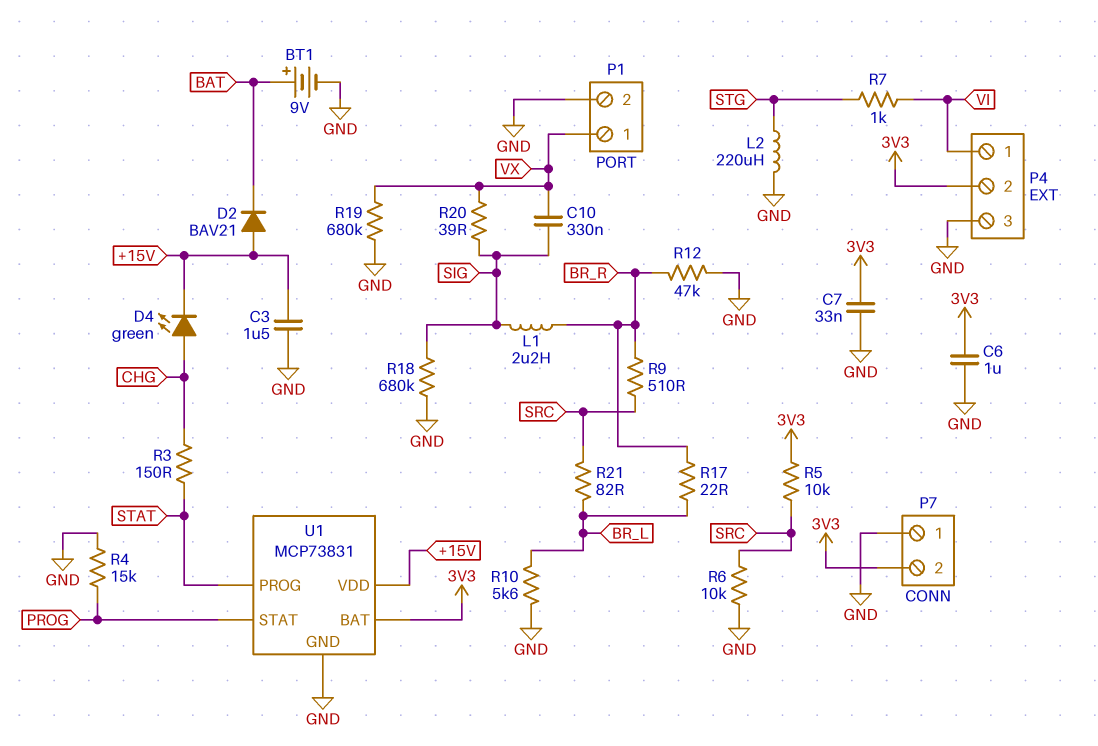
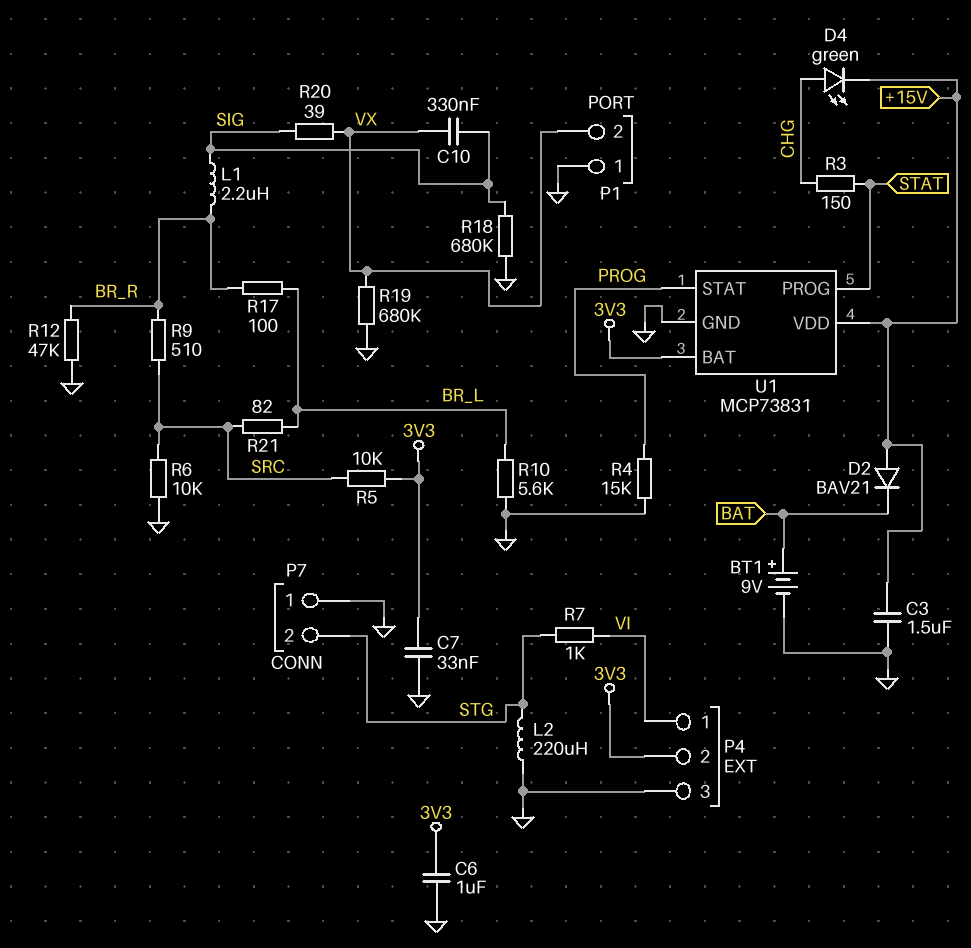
P1 pin 1: VX -> GND
P1 pin 2: GND -> VX
P7 pin 2: 3V3 -> STG
R17: 22 (BR_L, BR_R) -> 100 (BR_L, BR_R)

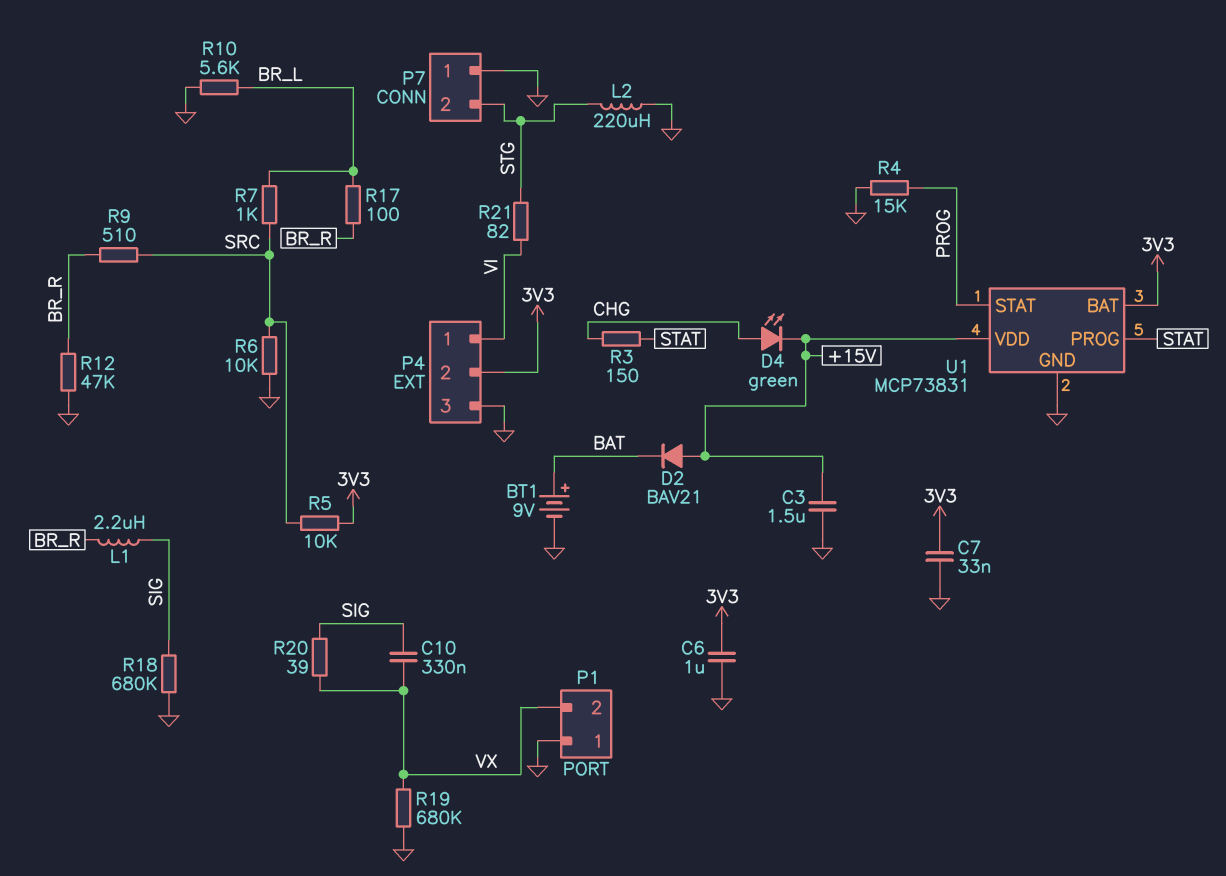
R7: 1k (STG, VI) -> 1k (BR_L, SRC)
R21: 82 (BR_L, SRC) -> 82 (STG, VI)

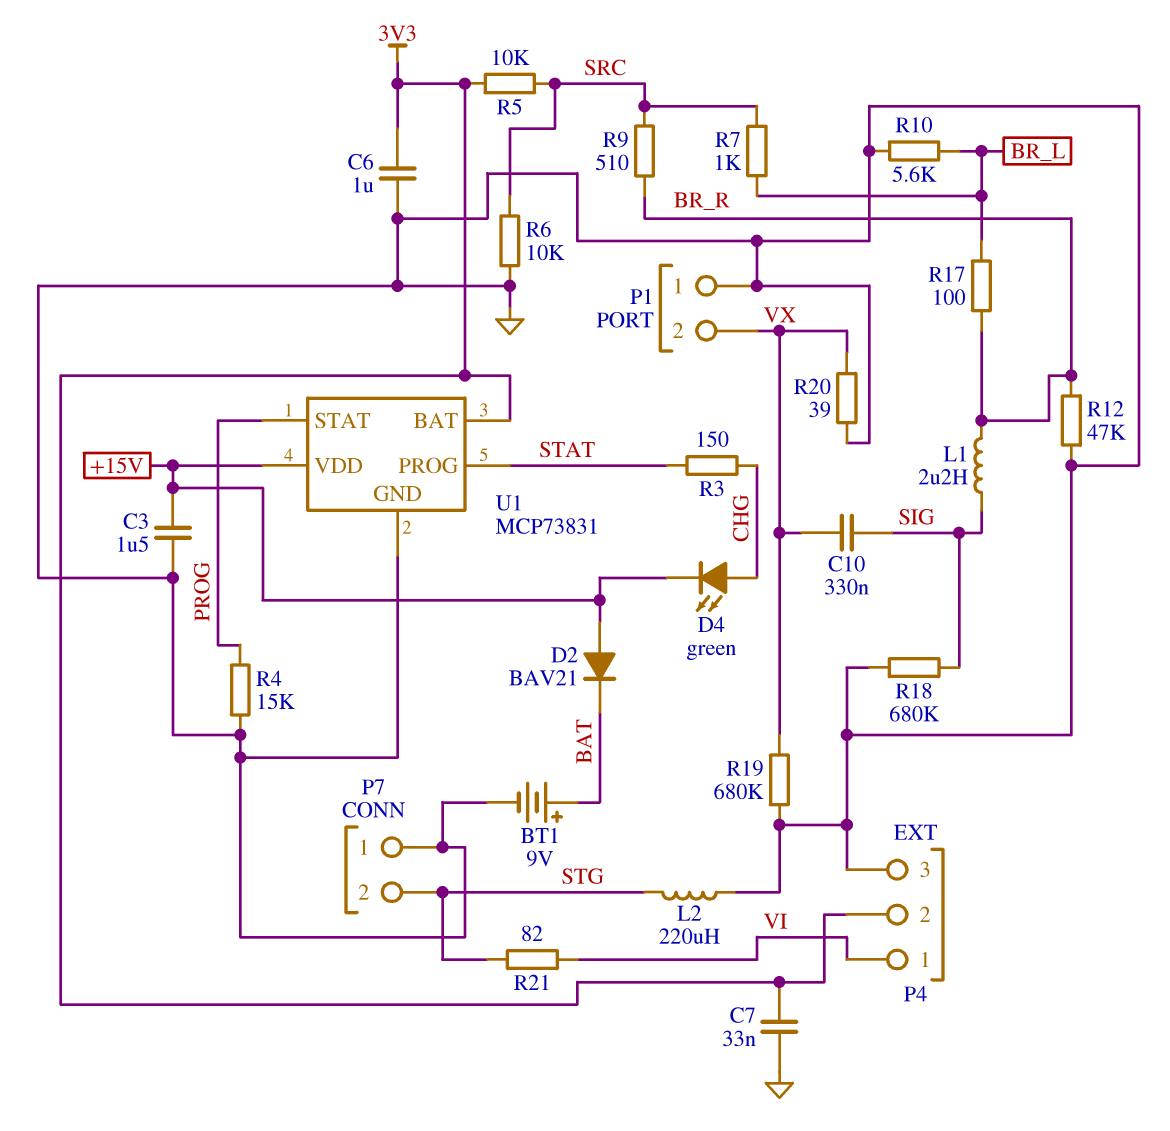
R20: 39 (SIG, VX) -> 39 (GND, VX)

